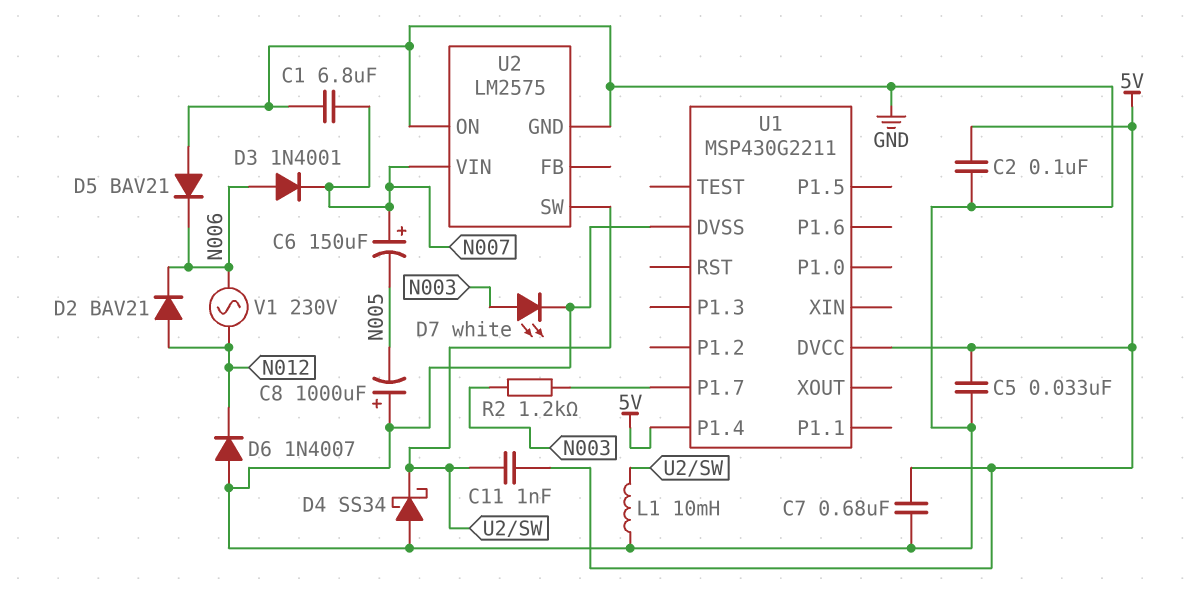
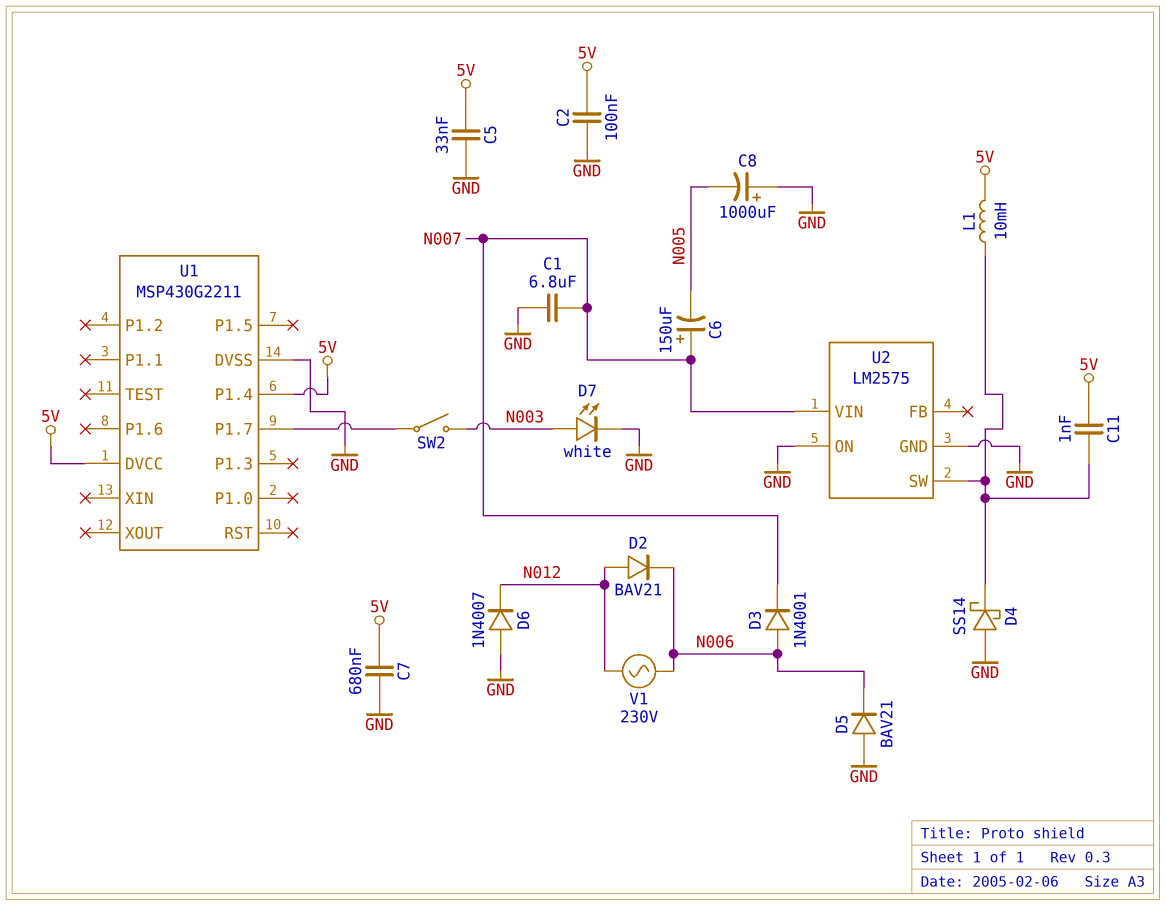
D4: schottky SS34 (A GND, K U2/SW) -> schottky SS14 (A GND, K U2/SW)
L1: 10mH (GND, U2/SW) -> 10mH (5V, U2/SW)
R2: 1.2k (N003, U1/P1.7) -> none
SW2: none -> switch (N003, U1/P1.7)

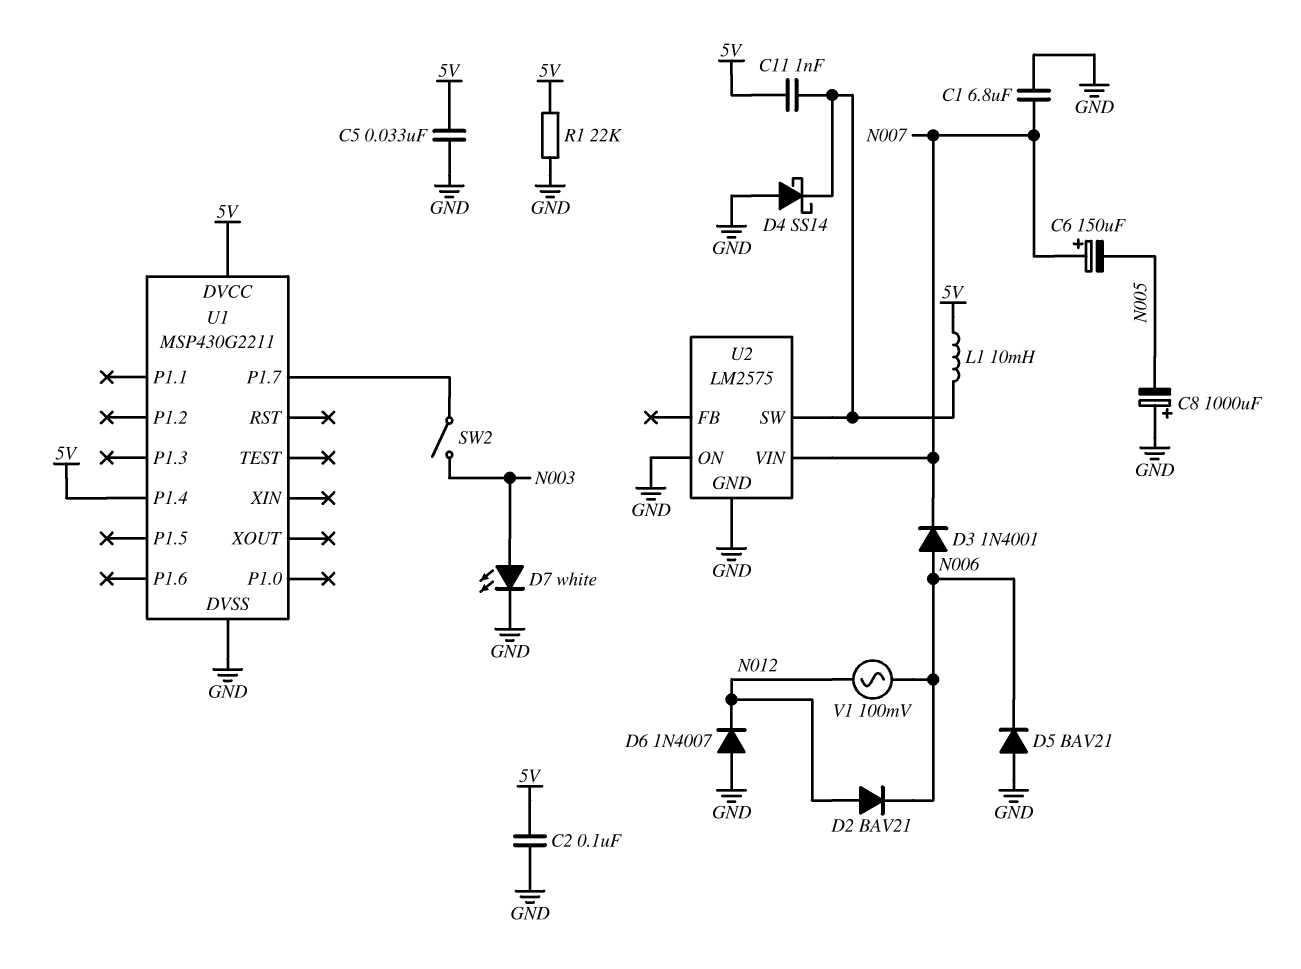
C7: 680nF (5V, GND) -> none
R1: none -> 22k (5V, GND)
V1: AC 230V (N006, N012) -> AC 100mV (N006, N012)

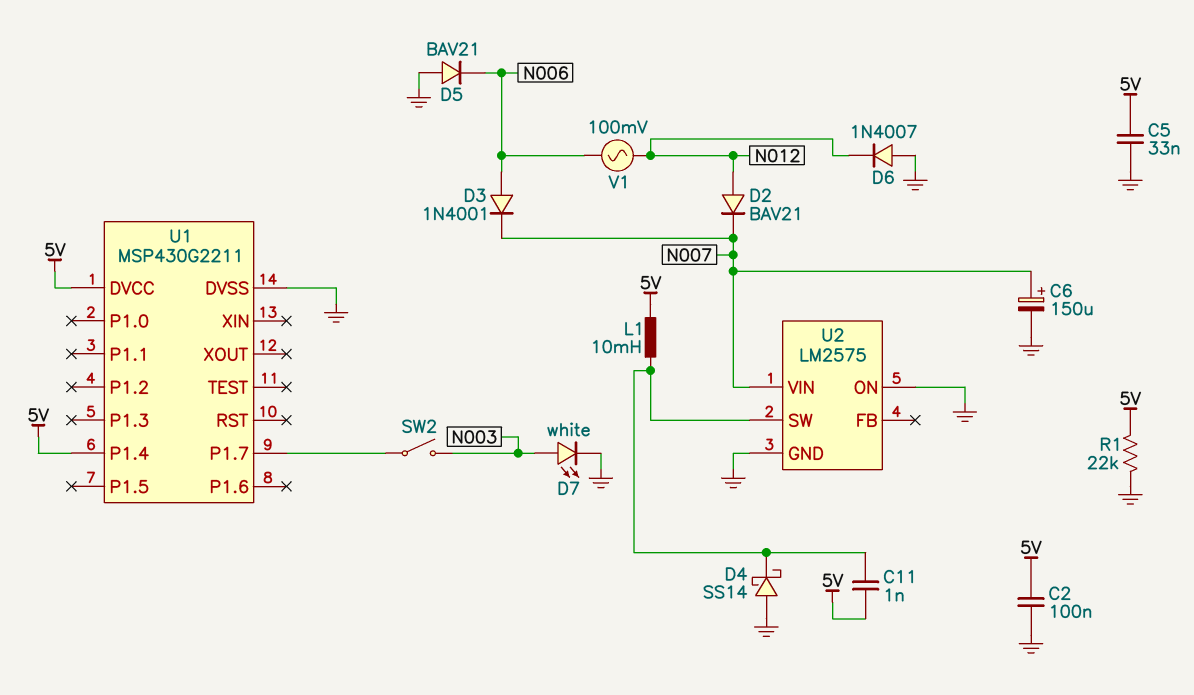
C1: 6.8uF (GND, N007) -> none
C6: 150uF (plus N007, minus N005) -> 150uF (plus N007, minus GND)
C8: 1000uF (plus GND, minus N005) -> none
D2: diode BAV21 (A N012, K N006) -> diode BAV21 (A N012, K N007)

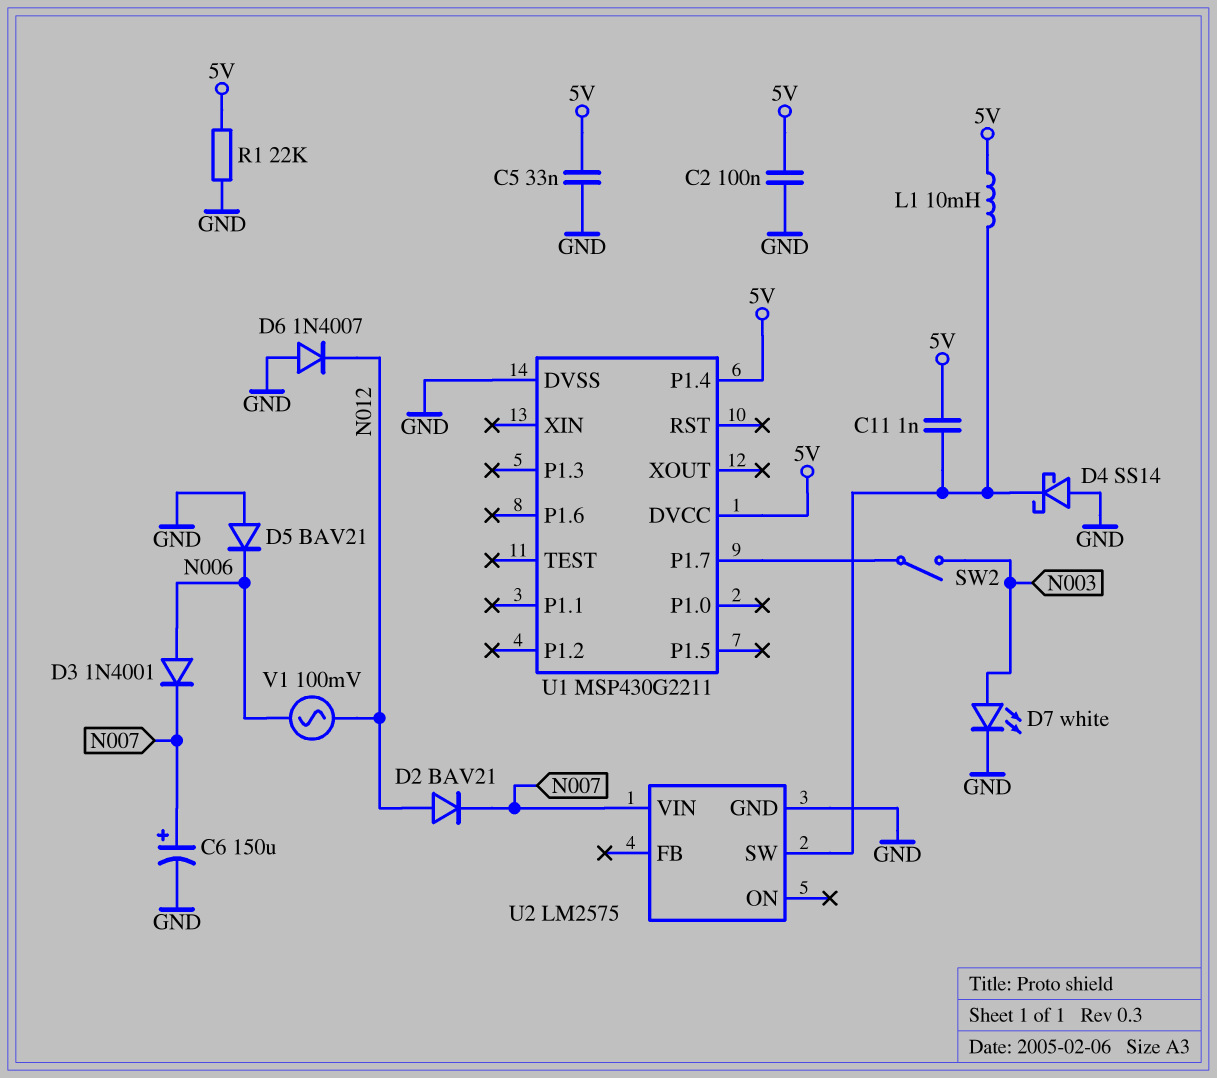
U2 pin ON: GND -> none

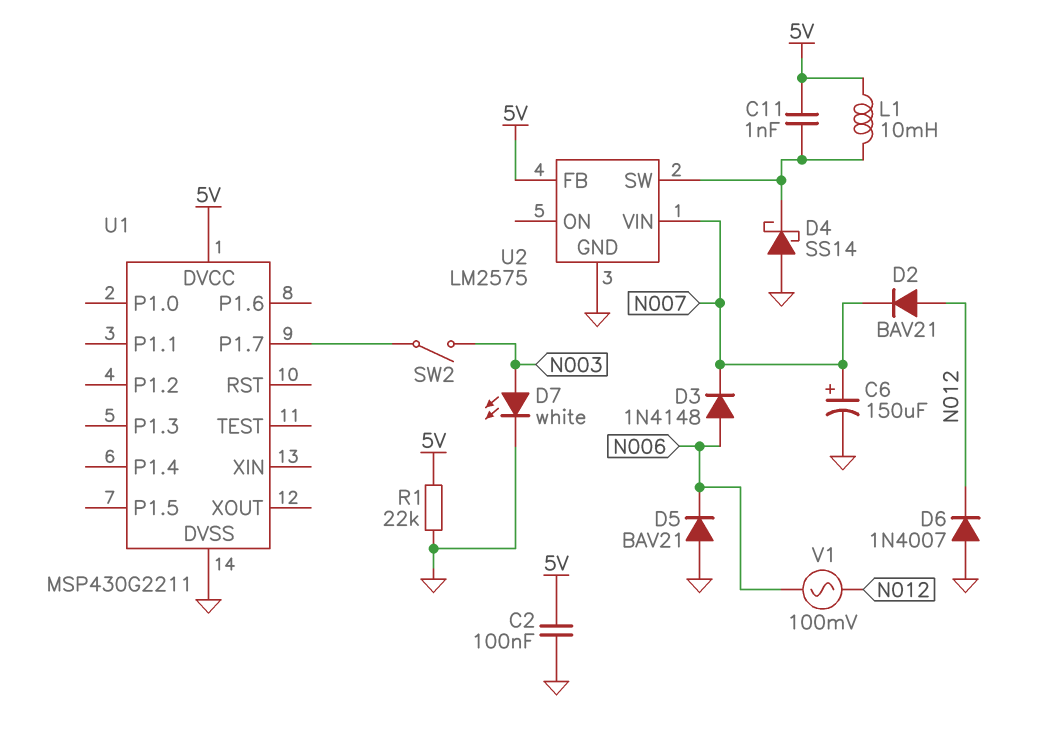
C5: 33nF (5V, GND) -> none
D3: diode 1N4001 (A N006, K N007) -> diode 1N4148 (A N006, K N007)
U1 pin P1.4: 5V -> none
U2 pin FB: none -> 5V

